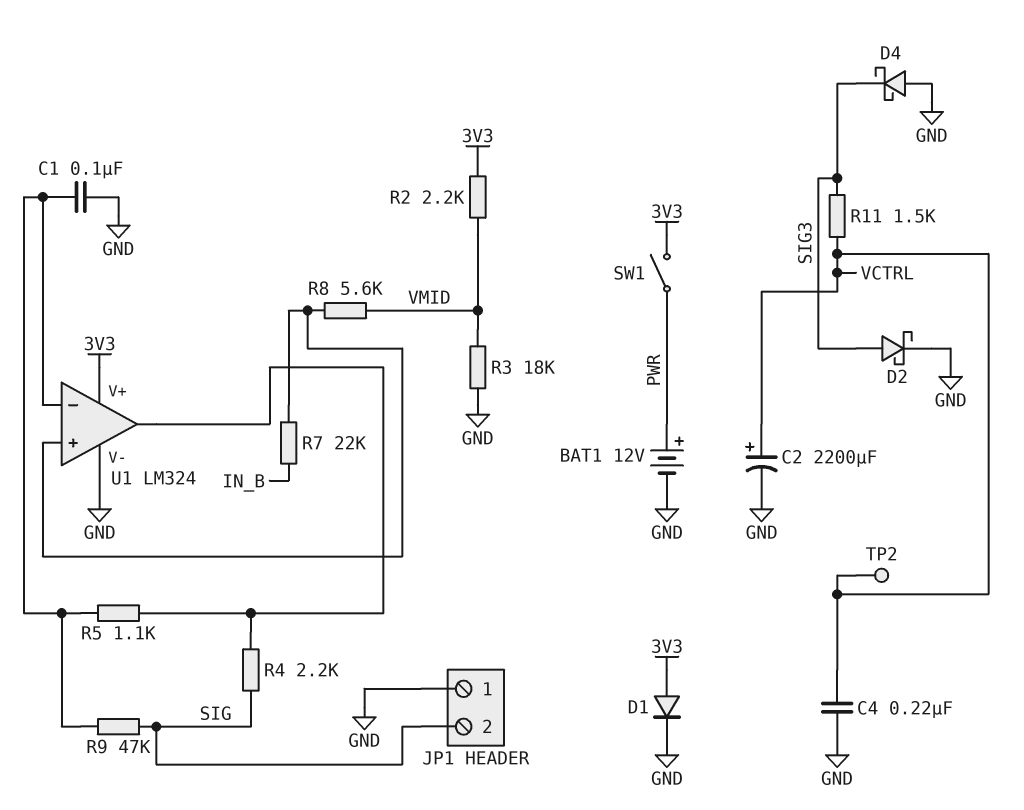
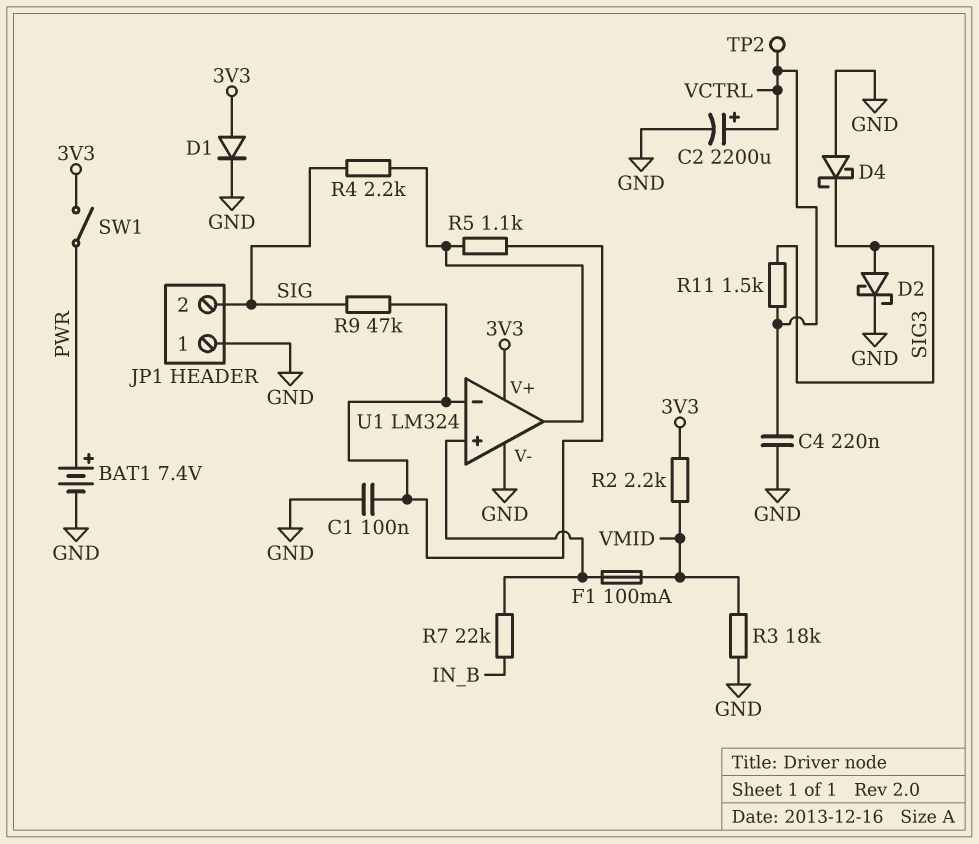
BAT1: 12V (plus PWR, minus GND) -> 7.4V (plus PWR, minus GND)
F1: none -> 100mA (U1/in+, VMID)
R8: 5.6k (U1/in+, VMID) -> none

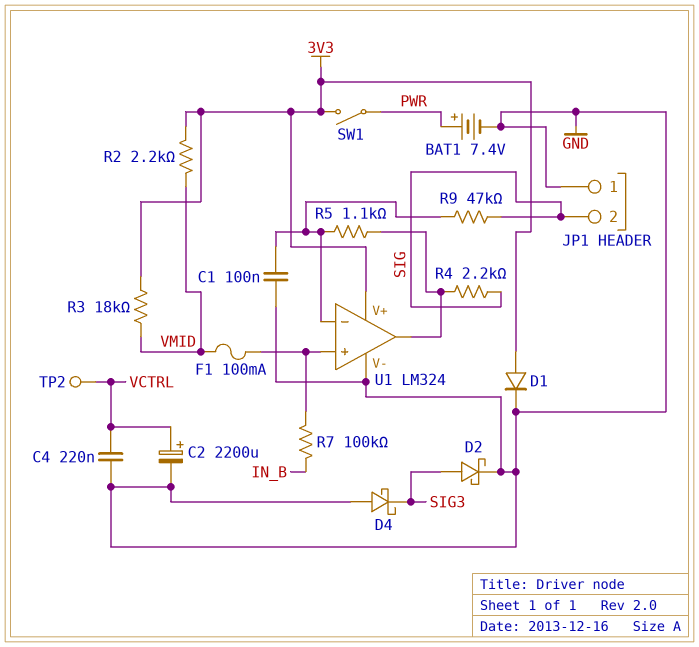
R3: 18k (GND, VMID) -> 18k (3V3, VMID)
R7: 22k (IN_B, U1/in+) -> 100k (IN_B, U1/in+)
R11: 1.5k (SIG3, VCTRL) -> none

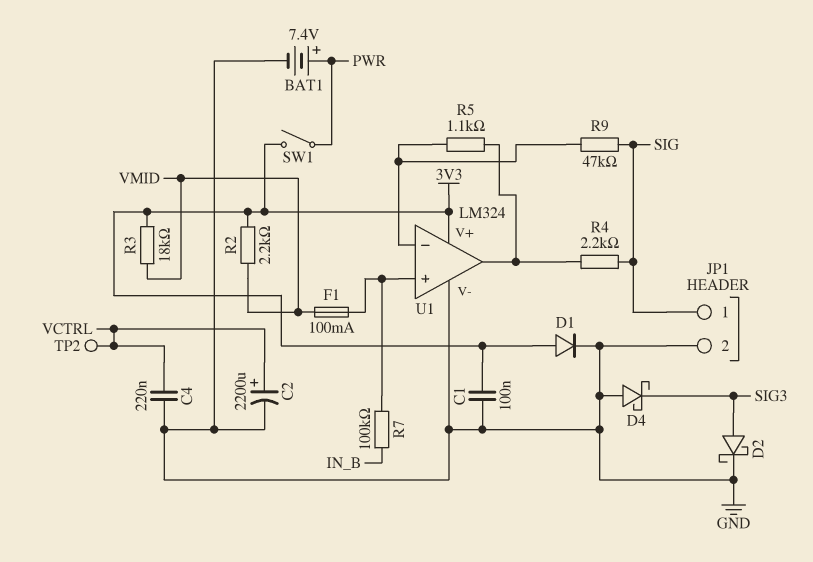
C1: 100nF (GND, U1/in-) -> 100nF (3V3, GND)
JP1 pin 1: GND -> SIG
JP1 pin 2: SIG -> GND

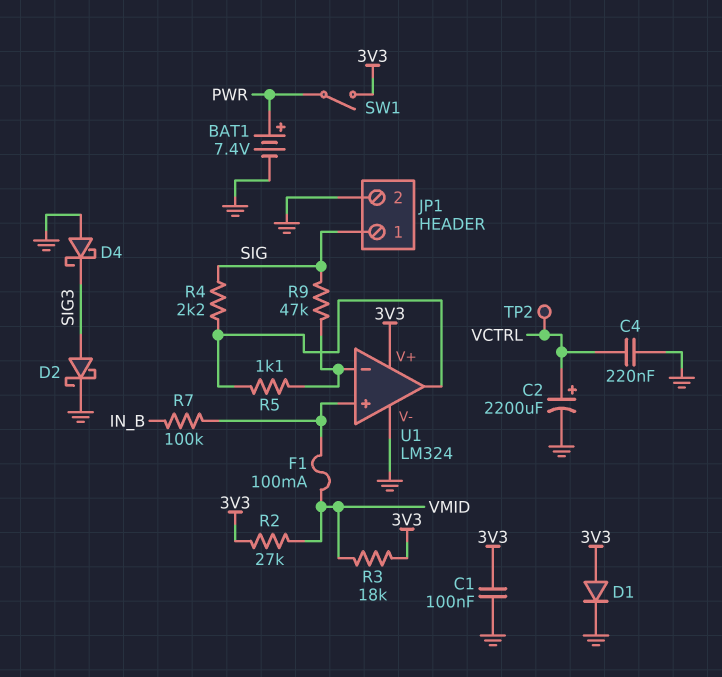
R2: 2.2k (3V3, VMID) -> 27k (3V3, VMID)

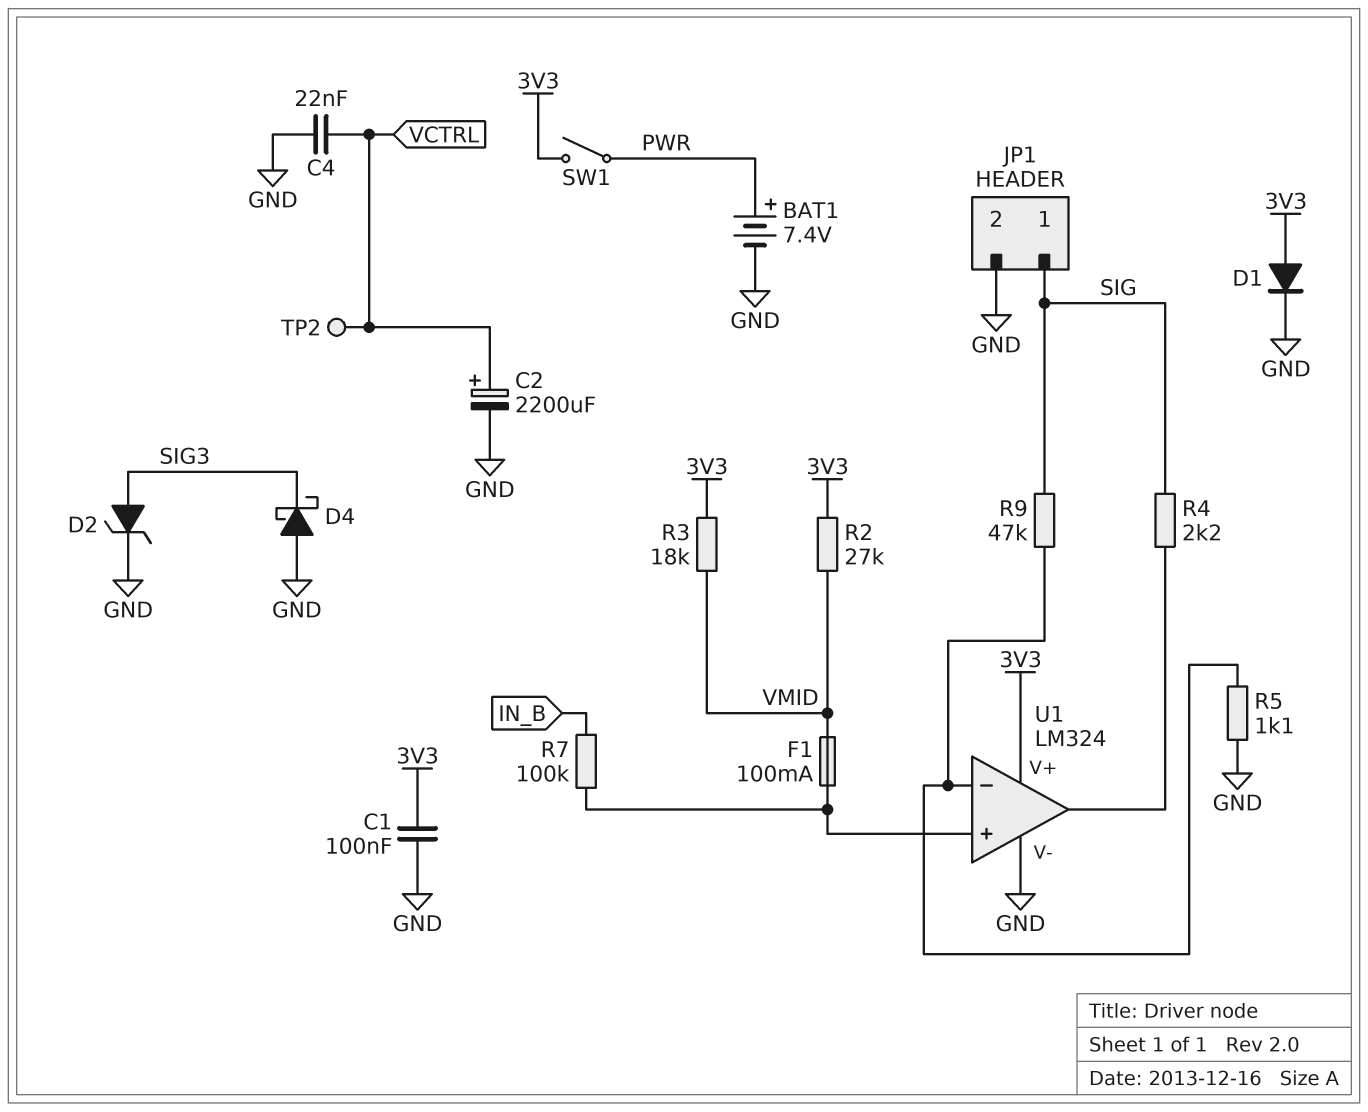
C4: 220nF (GND, VCTRL) -> 22nF (GND, VCTRL)
D2: schottky (A SIG3, K GND) -> zener (A SIG3, K GND)
R5: 1.1k (U1/in-, U1/out) -> 1.1k (GND, U1/in-)

